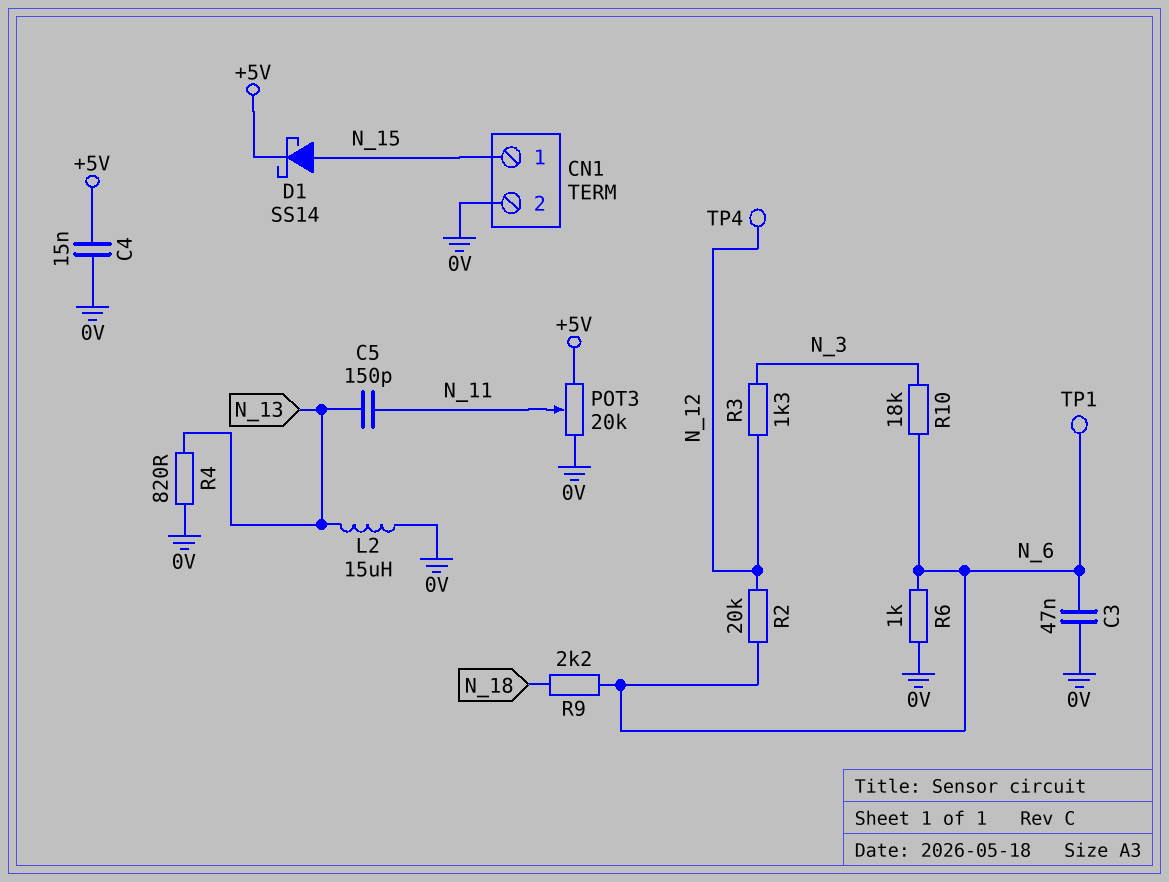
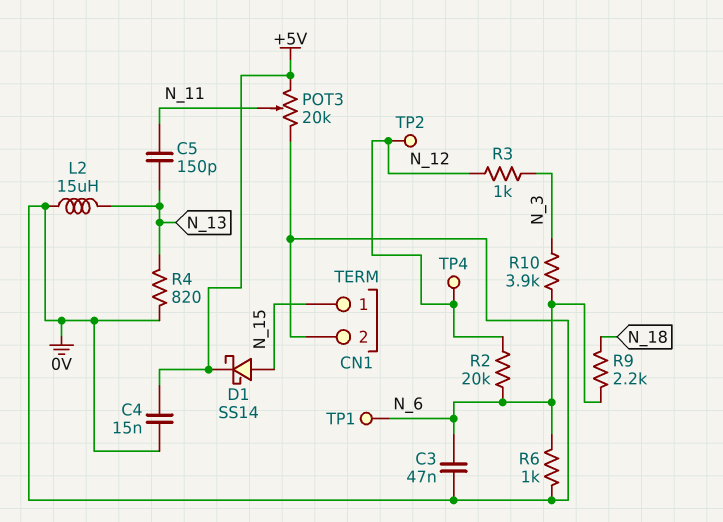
R3: 1.3k (N_3, N_12) -> 1k (N_3, N_12)
R10: 18k (N_3, N_6) -> 3.9k (N_3, N_6)
TP2: none -> test point (N_12)

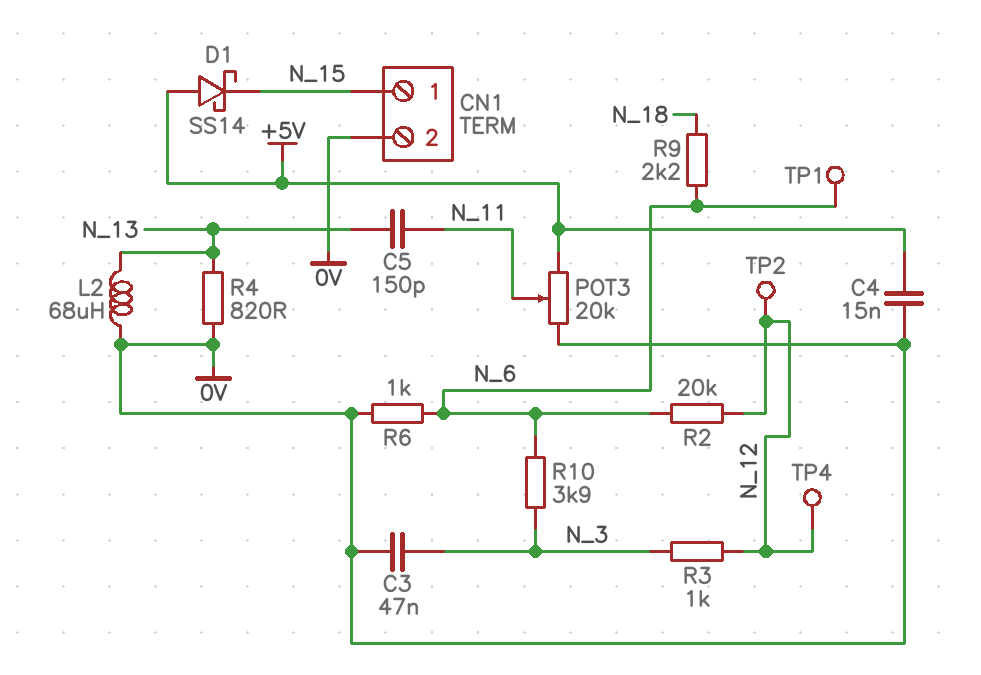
C3: 47nF (0V, N_6) -> 47nF (0V, N_3)
D1: schottky SS14 (A N_15, K +5V) -> schottky SS14 (A +5V, K N_15)
L2: 15uH (0V, N_13) -> 68uH (0V, N_13)

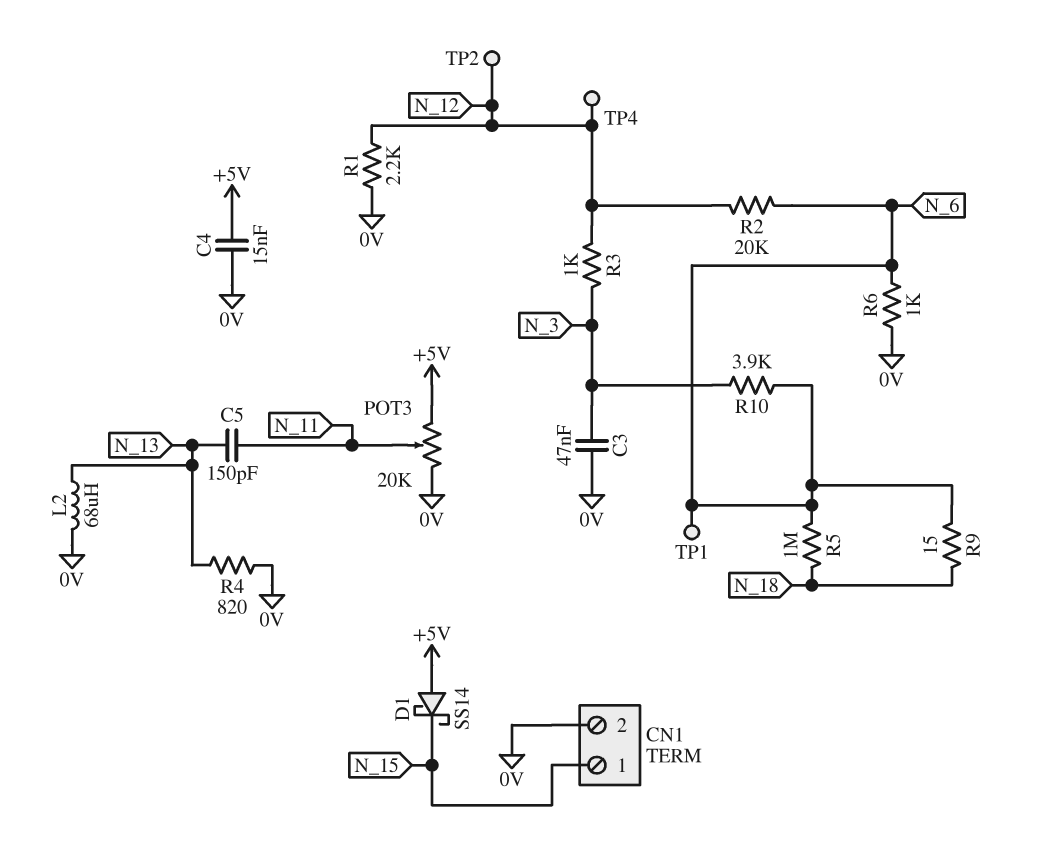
R1: none -> 2.2k (0V, N_12)
R5: none -> 1M (N_6, N_18)
R9: 2.2k (N_6, N_18) -> 15 (N_6, N_18)

